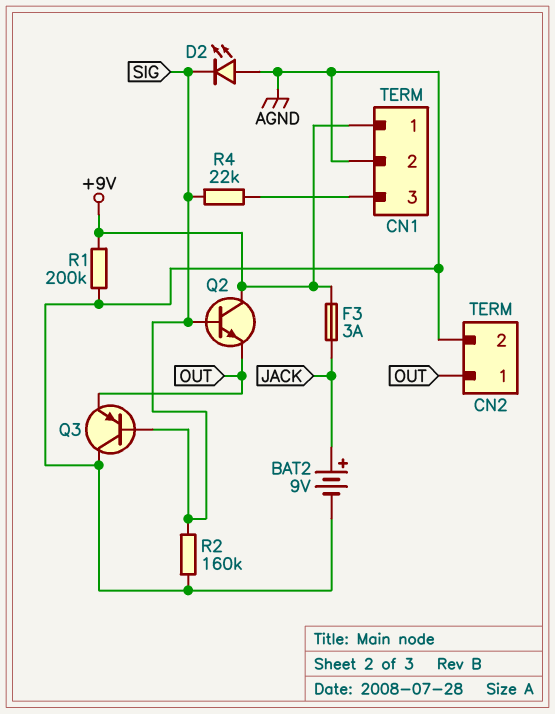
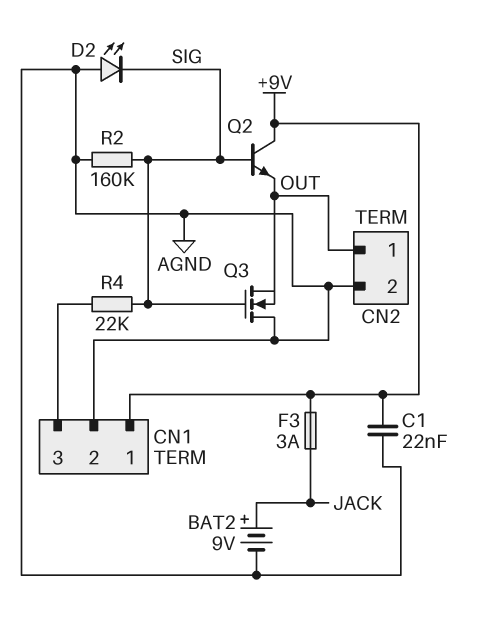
C1: none -> 22nF (+9V, AGND)
Q3: PNP (B SIG, C AGND, E OUT) -> NMOS (G SIG, D AGND, S OUT)
R1: 200k (+9V, AGND) -> none

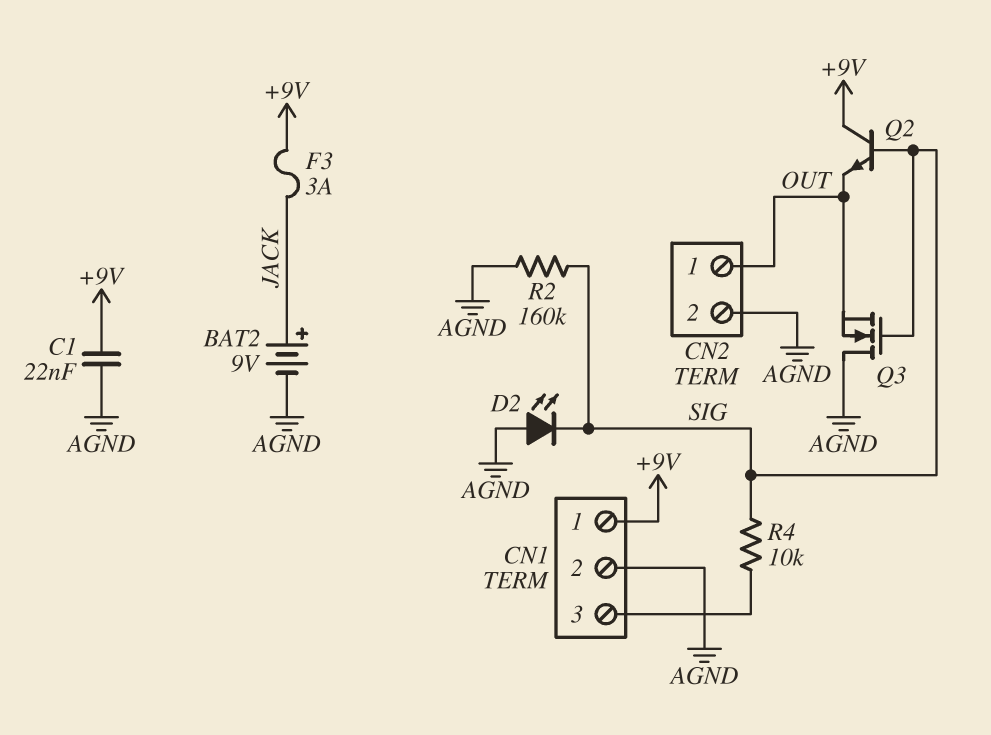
R4: 22k (CN1/3, SIG) -> 10k (CN1/3, SIG)

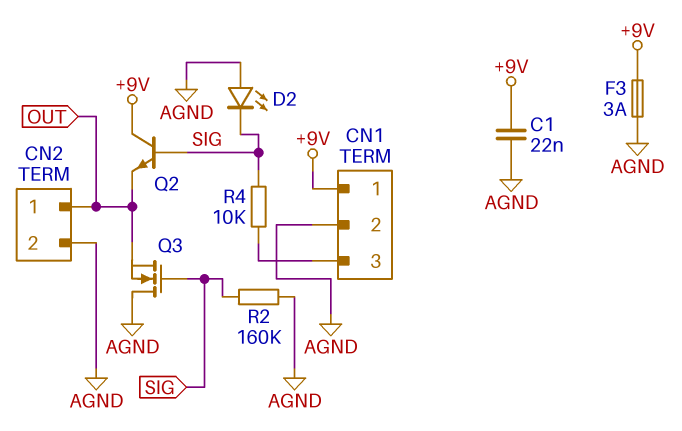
BAT2: 9V (plus JACK, minus AGND) -> none
F3: 3A (+9V, JACK) -> 3A (+9V, AGND)

